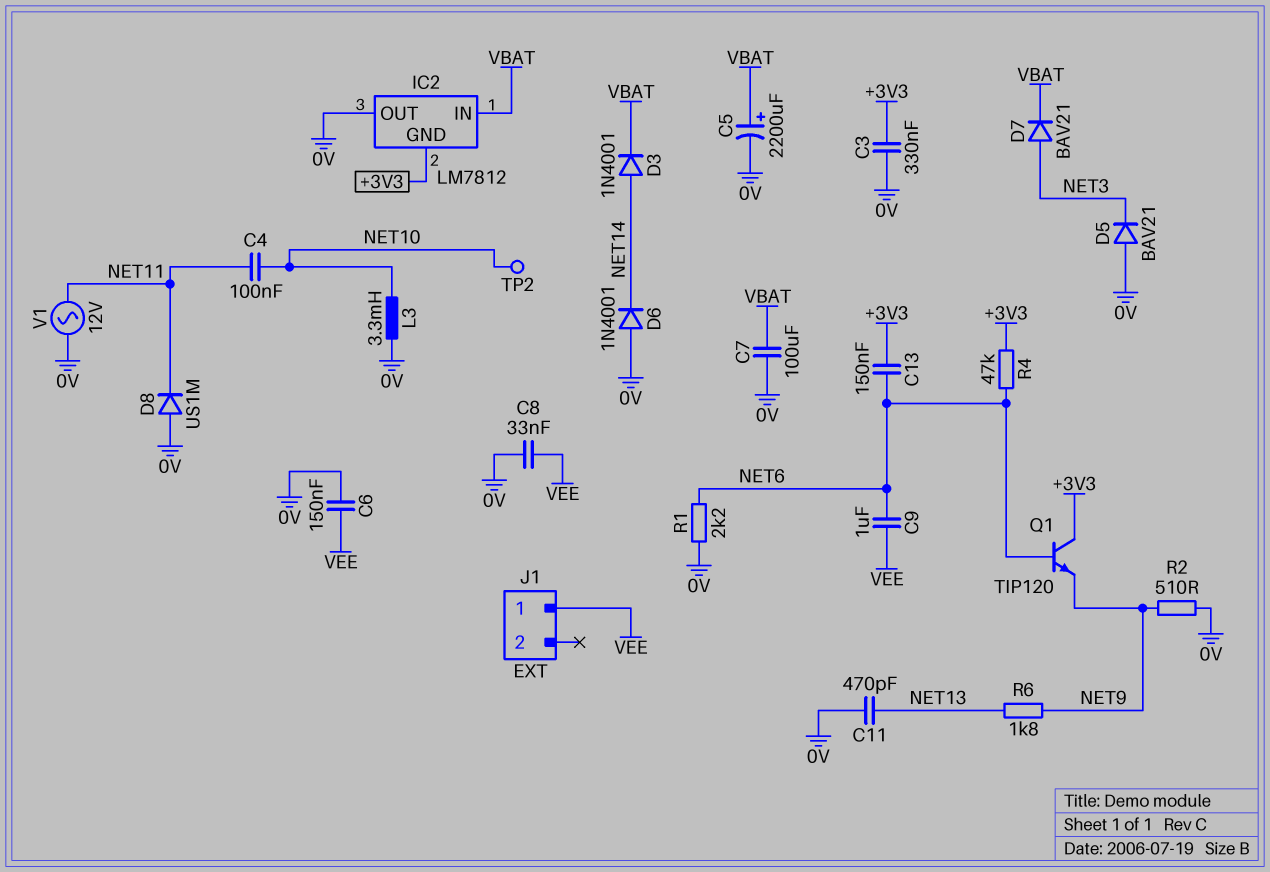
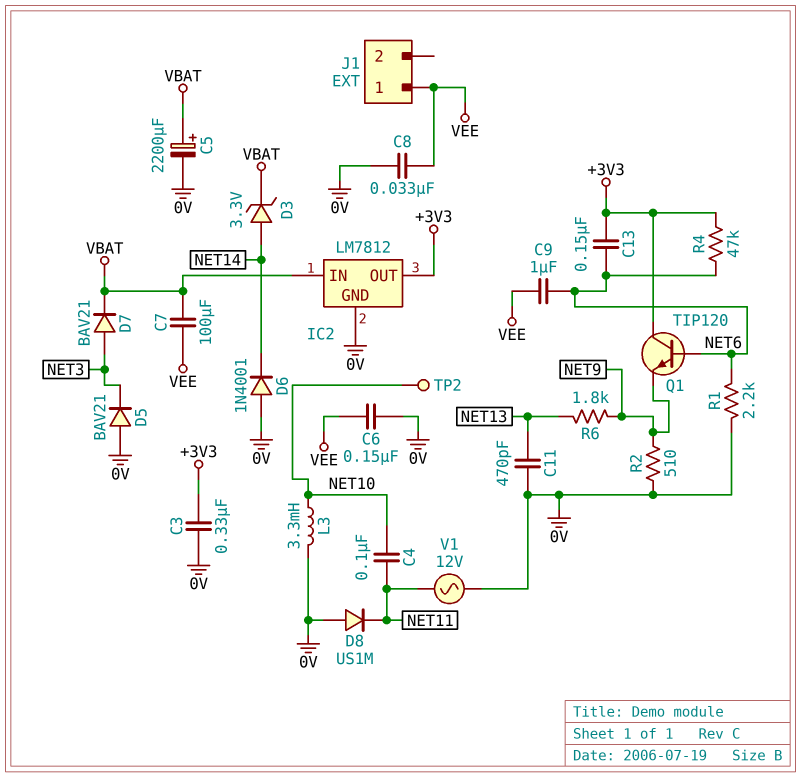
C7: 100uF (0V, VBAT) -> 100uF (VBAT, VEE)
D3: diode 1N4001 (A NET14, K VBAT) -> zener 3.3V (A NET14, K VBAT)
IC2 pin GND: +3V3 -> 0V
IC2 pin OUT: 0V -> +3V3

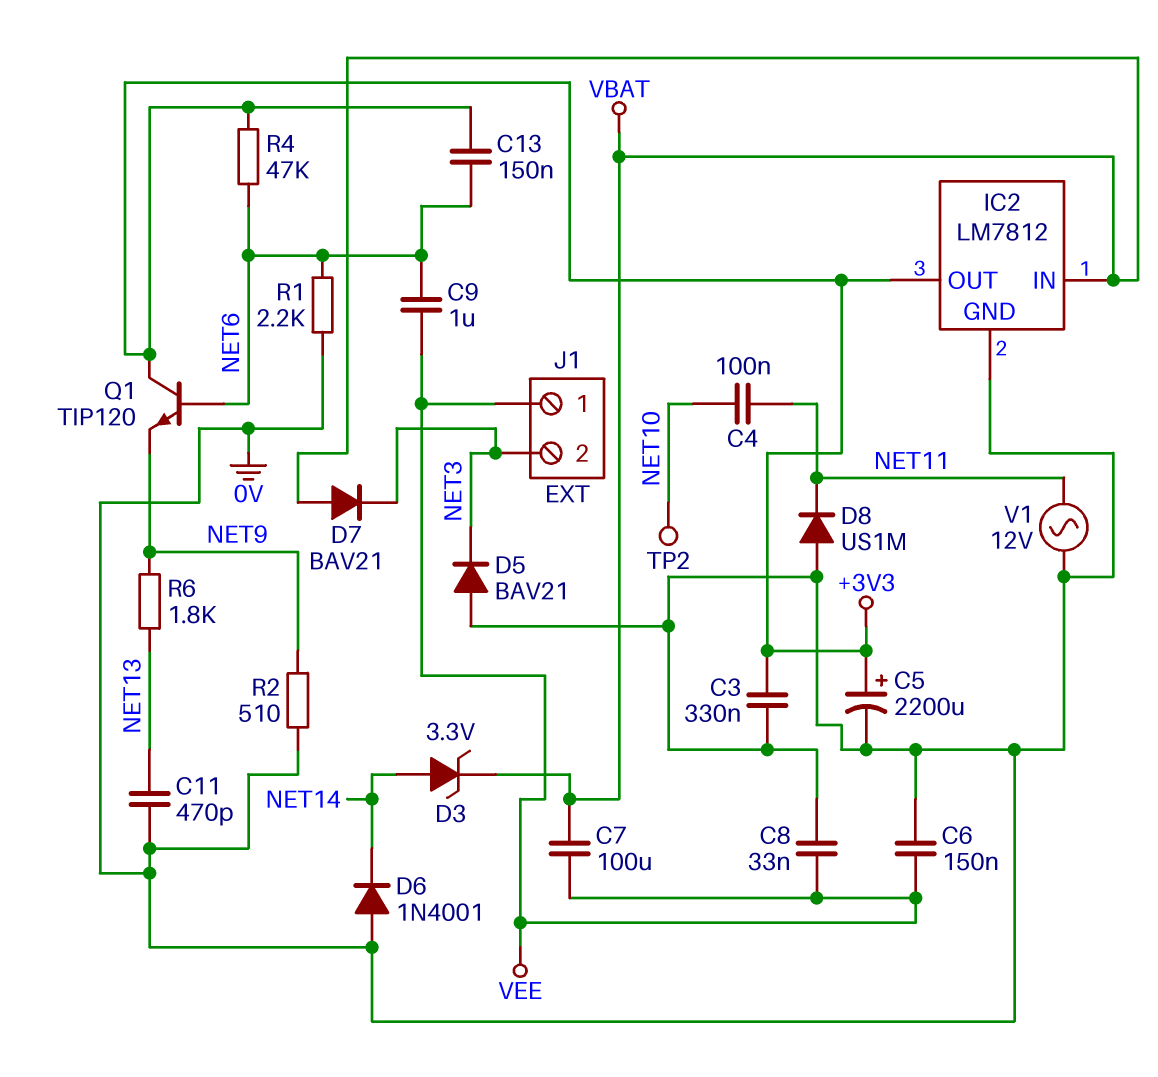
C5: 2200uF (plus VBAT, minus 0V) -> 2200uF (plus +3V3, minus 0V)
D7: diode BAV21 (A NET3, K VBAT) -> diode BAV21 (A VBAT, K NET3)
J1 pin 2: none -> NET3
L3: 3.3mH (0V, NET10) -> none

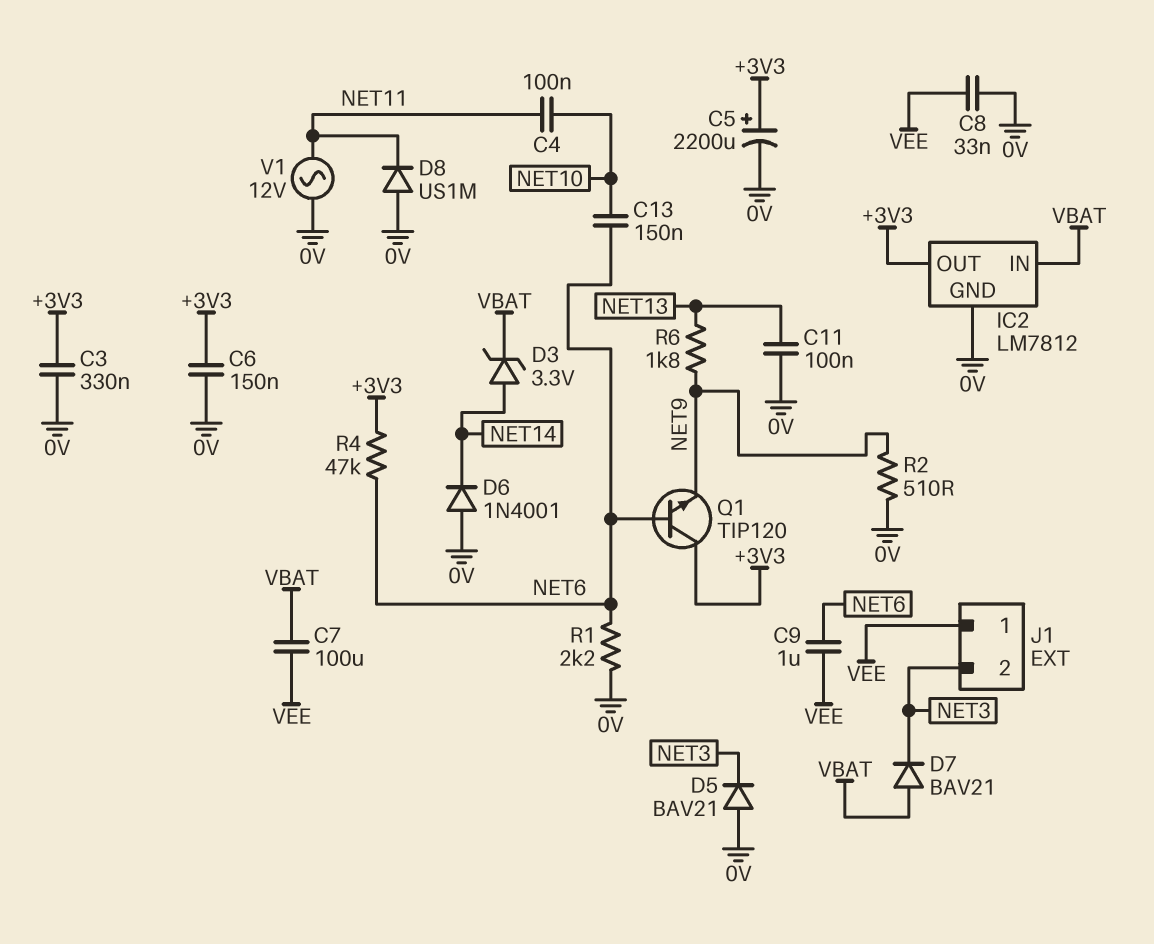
C6: 150nF (0V, VEE) -> 150nF (+3V3, 0V)
C11: 470pF (0V, NET13) -> 100nF (0V, NET13)
C13: 150nF (+3V3, NET6) -> 150nF (NET6, NET10)
TP2: test point (NET10) -> none

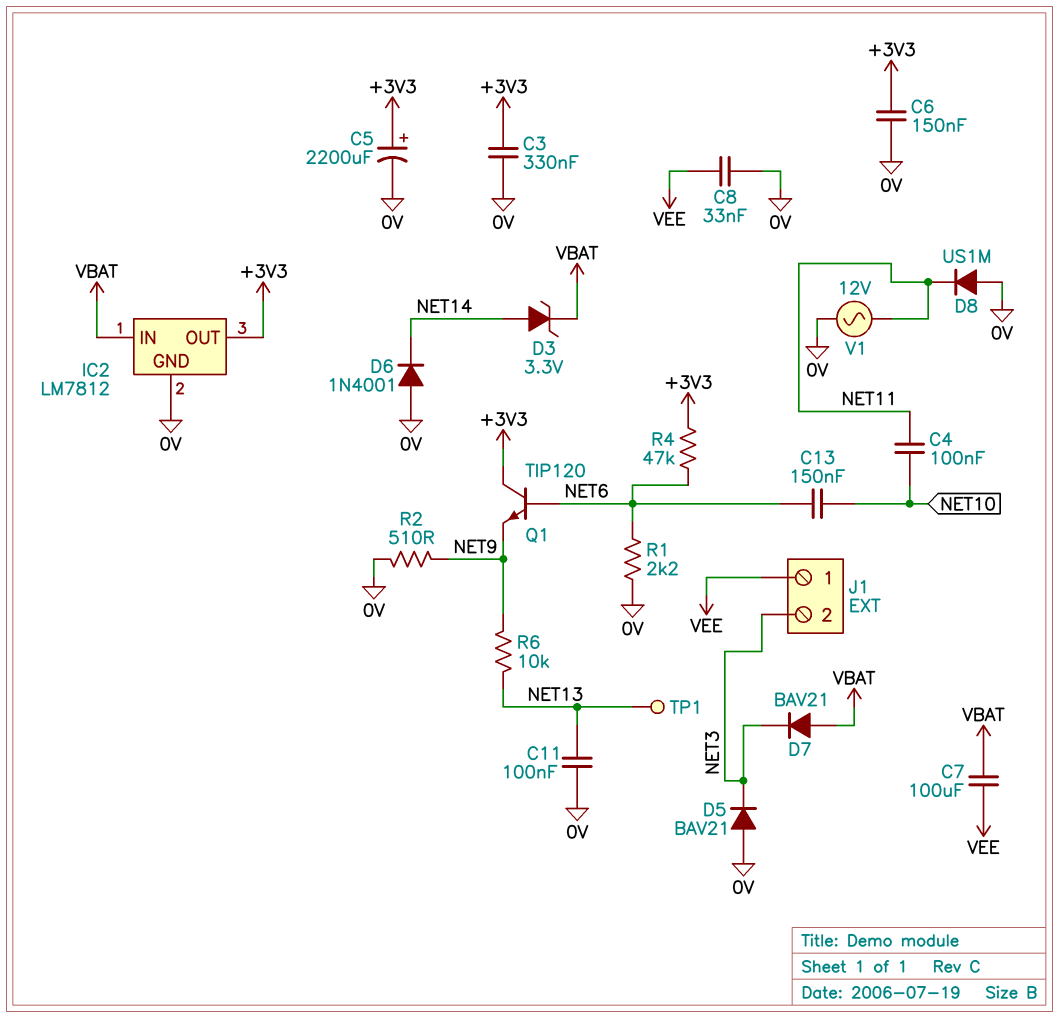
C9: 1uF (NET6, VEE) -> none
R6: 1.8k (NET9, NET13) -> 10k (NET9, NET13)
TP1: none -> test point (NET13)

